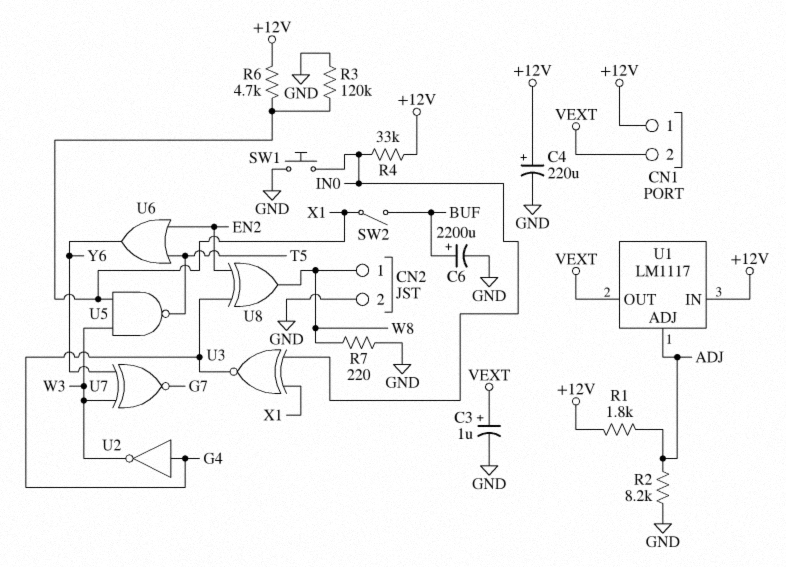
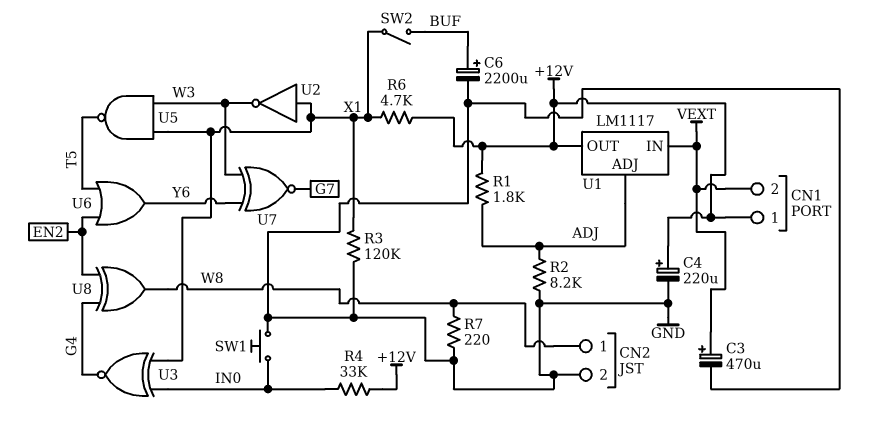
C3: 1uF (plus VEXT, minus GND) -> 470uF (plus VEXT, minus GND)
U1 pin IN: +12V -> VEXT
U1 pin OUT: VEXT -> +12V
U2: NOT (in G4, out W3) -> NOT (in X1, out W3)

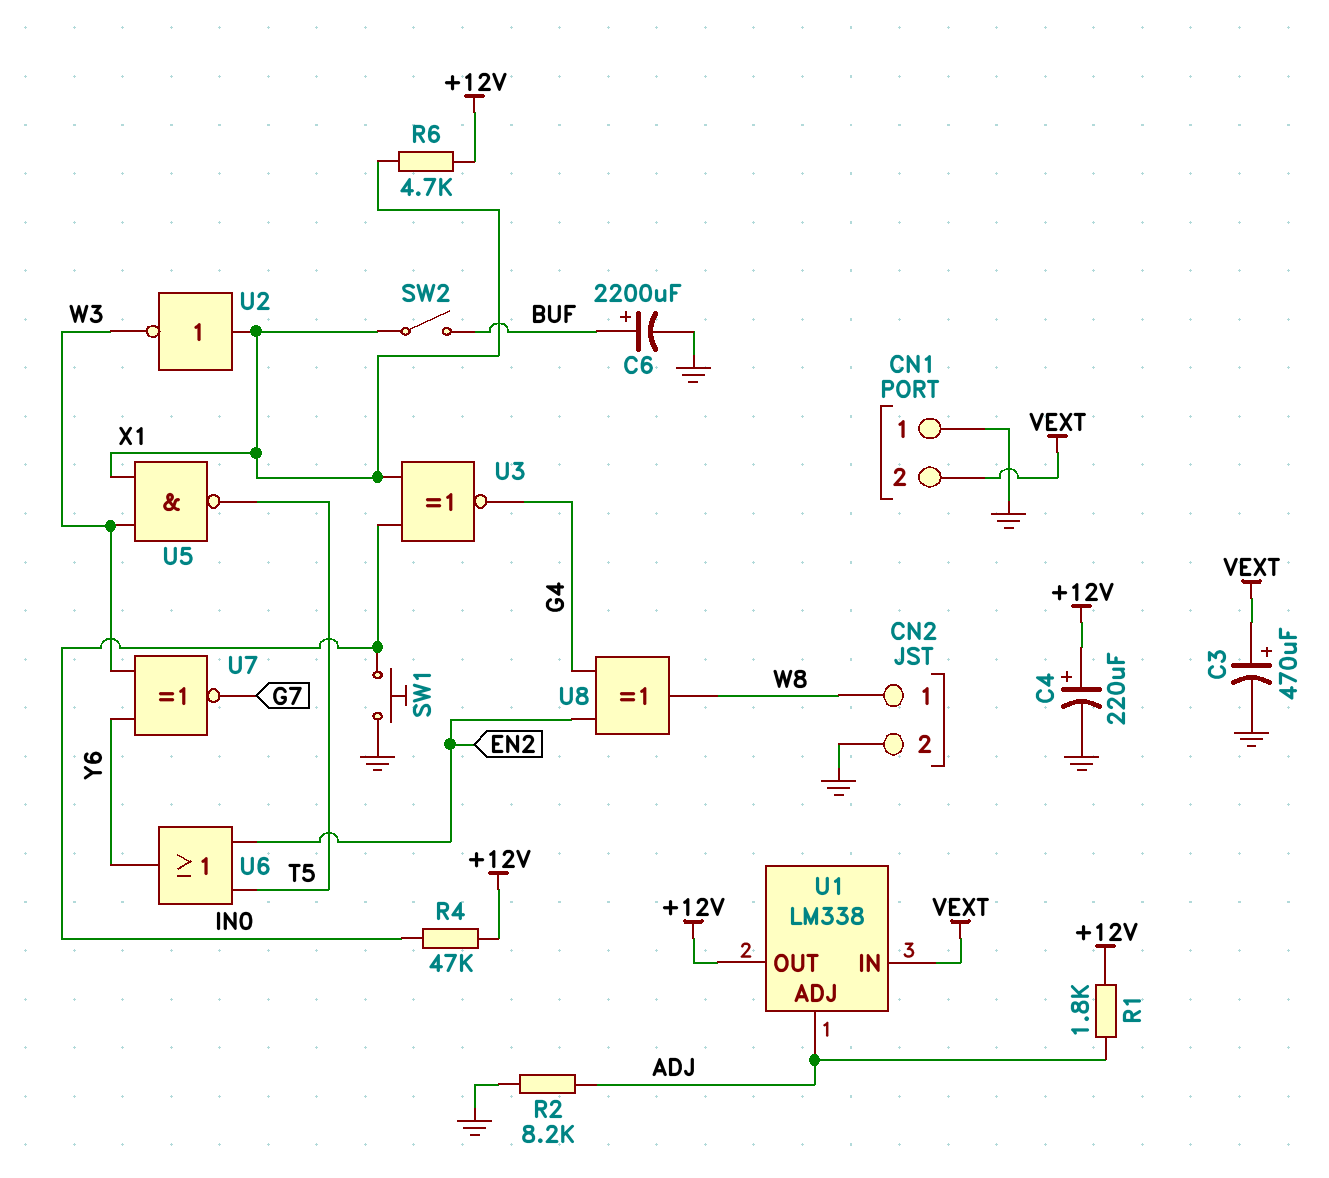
CN1 pin 1: +12V -> GND
R3: 120k (GND, X1) -> none
R4: 33k (+12V, IN0) -> 47k (+12V, IN0)
R7: 220 (GND, W8) -> none
U1: LM1117 -> LM338

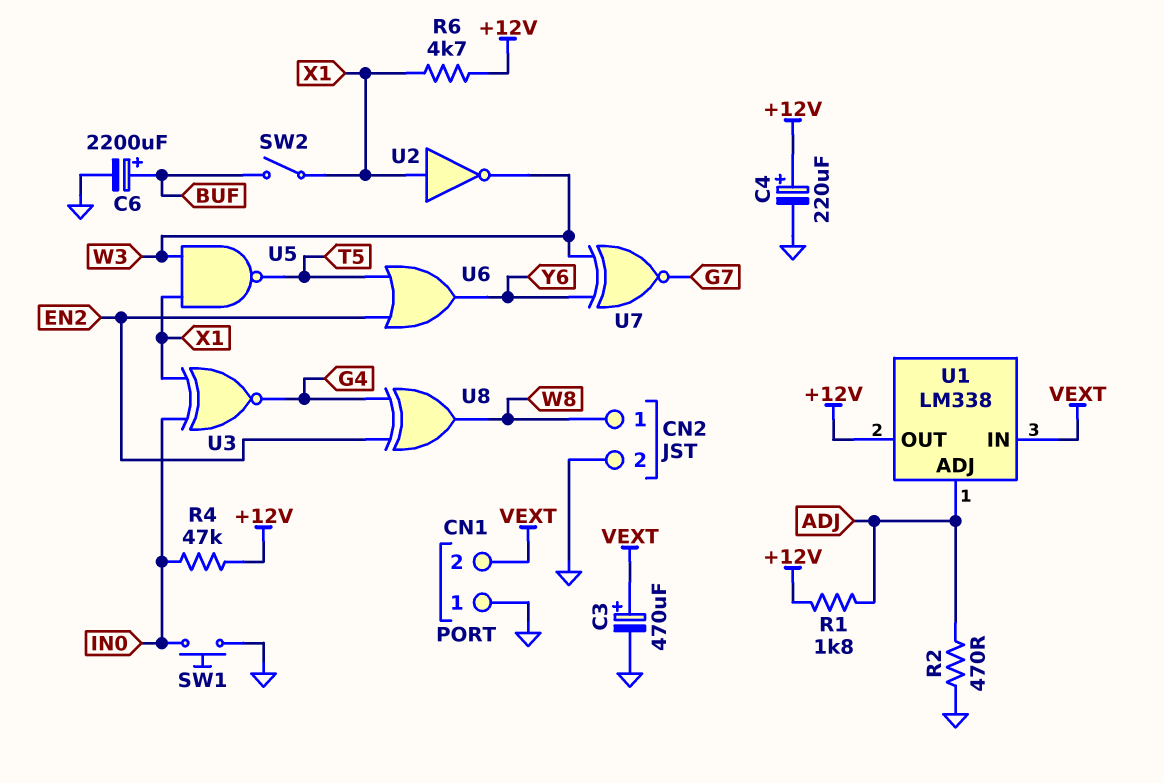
R2: 8.2k (ADJ, GND) -> 470 (ADJ, GND)

